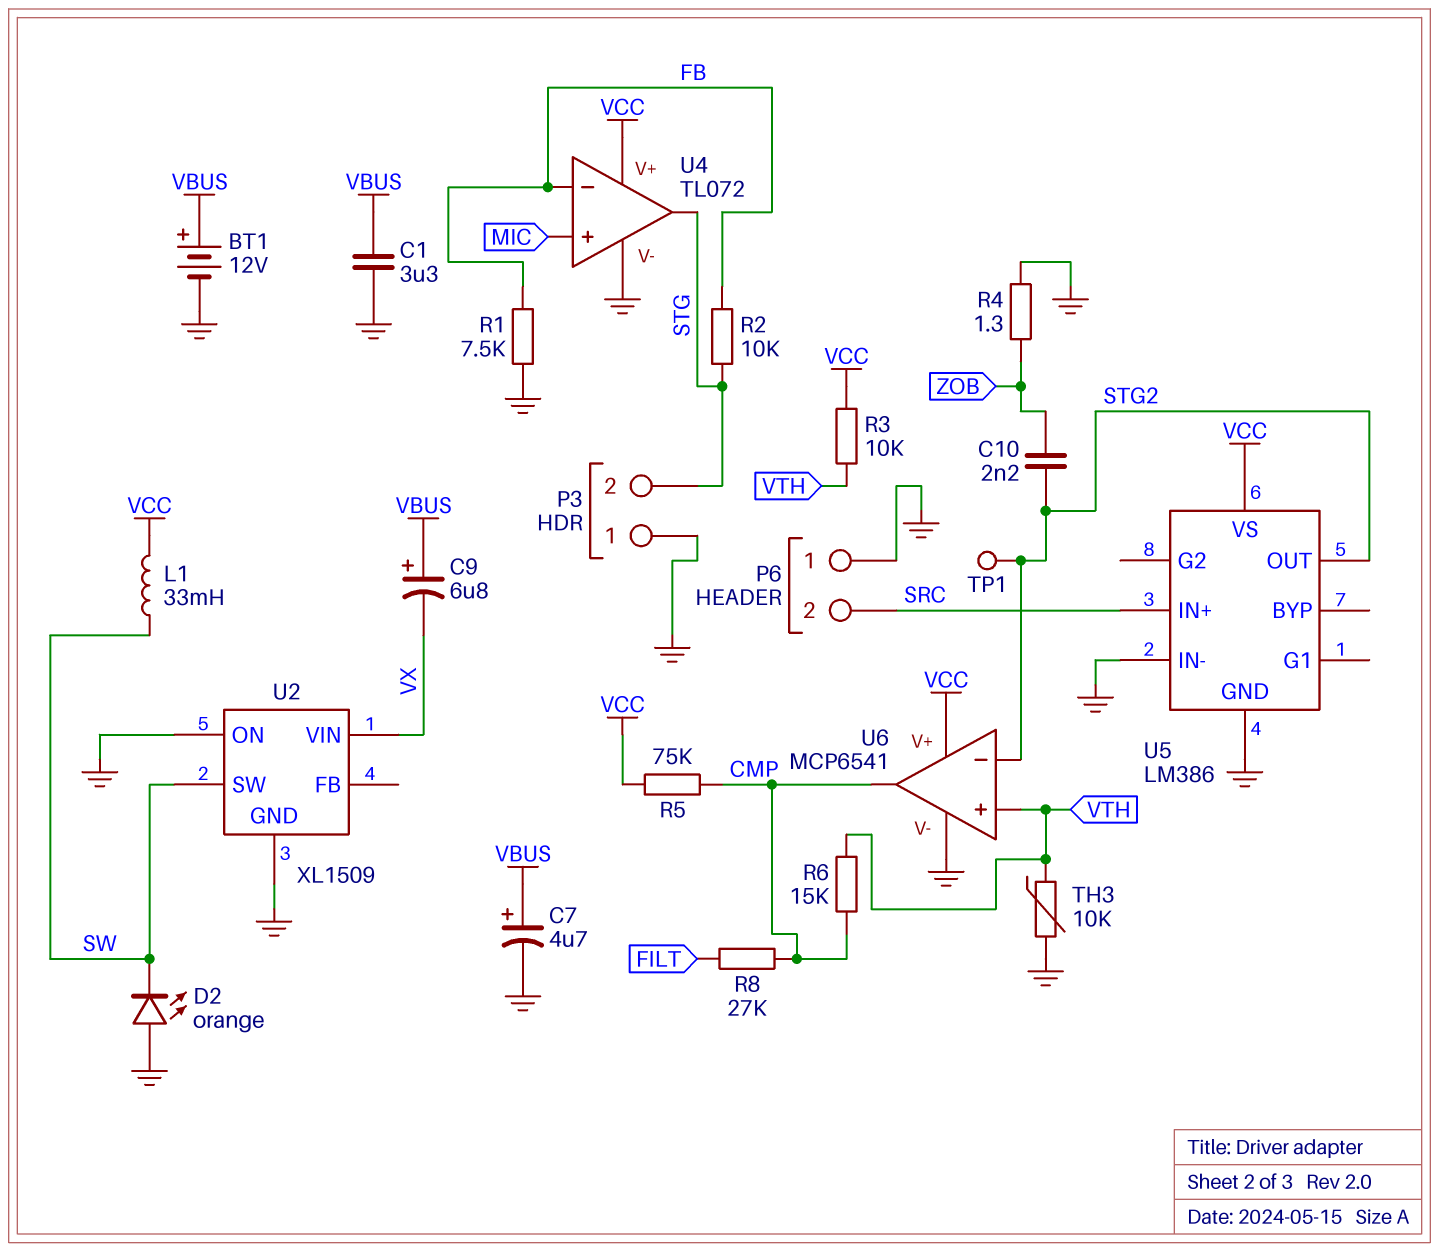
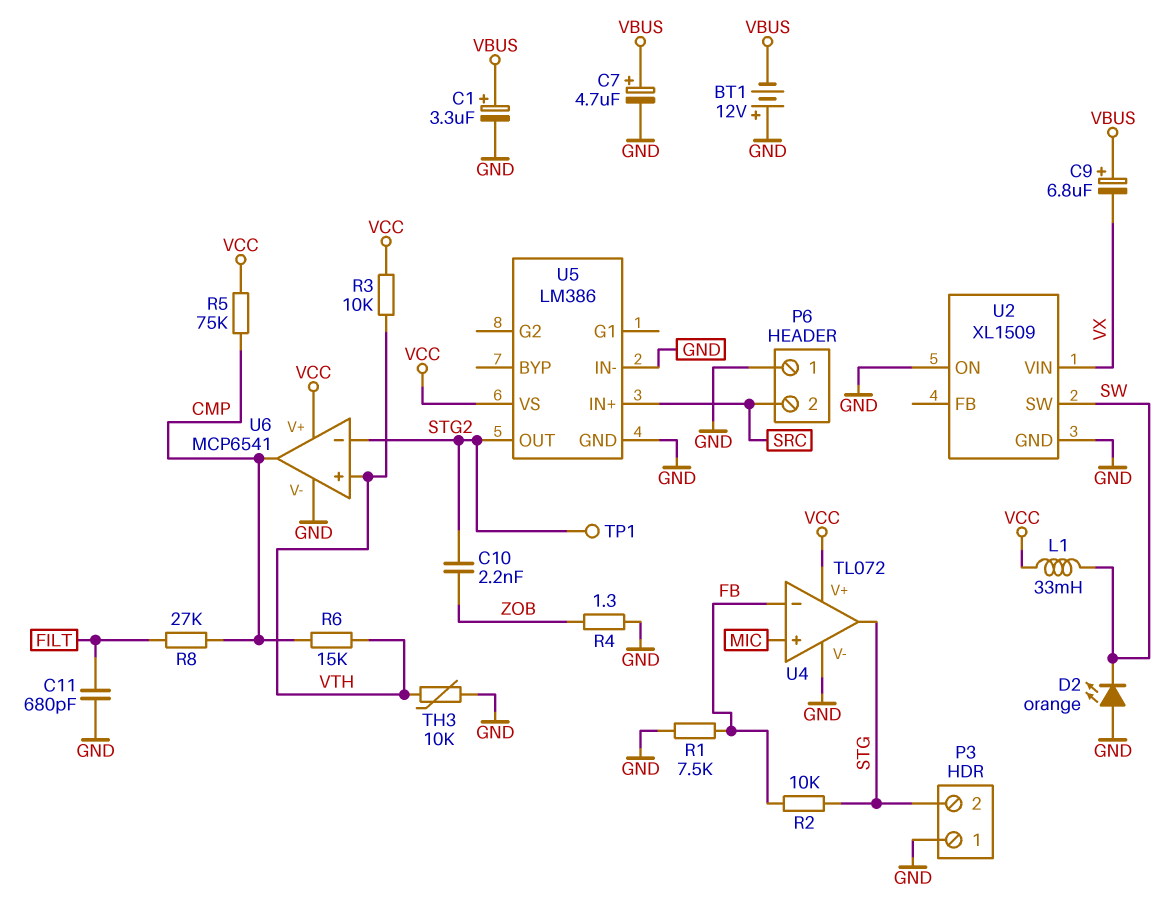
BT1: 12V (plus VBUS, minus GND) -> 12V (plus GND, minus VBUS)
C1: 3.3uF (GND, VBUS) -> 3.3uF (plus VBUS, minus GND)
C11: none -> 680pF (FILT, GND)

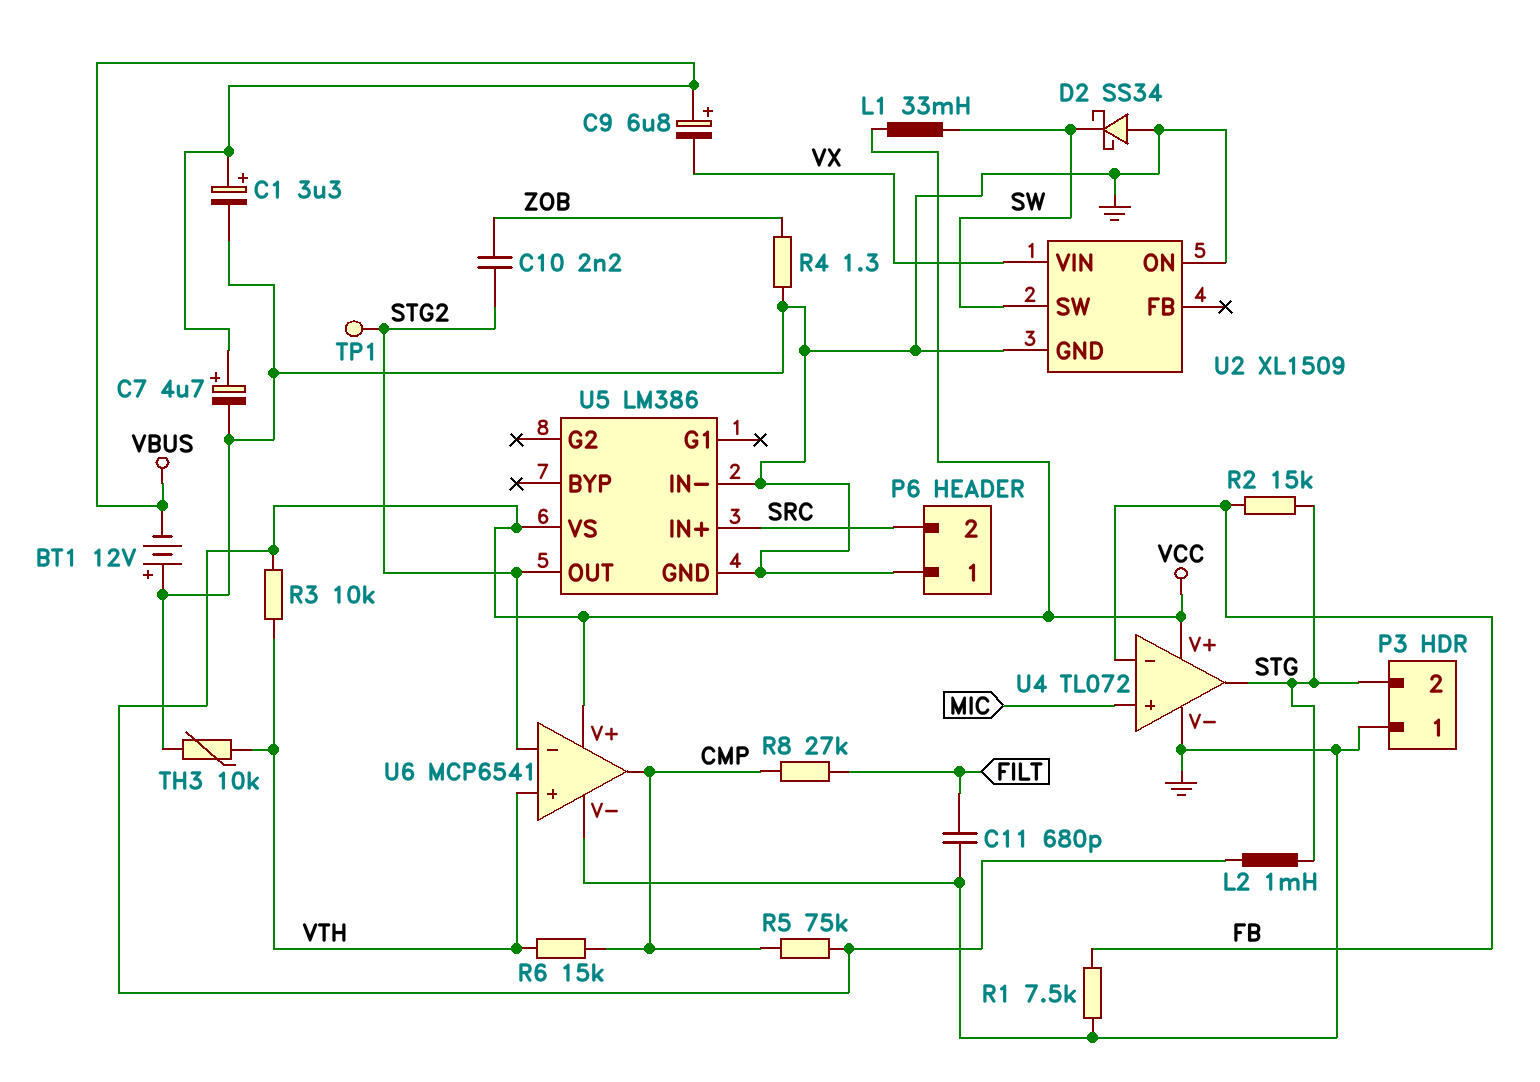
D2: LED orange (A GND, K SW) -> schottky SS34 (A GND, K SW)
L2: none -> 1mH (STG, VCC)
R2: 10k (FB, STG) -> 15k (FB, STG)

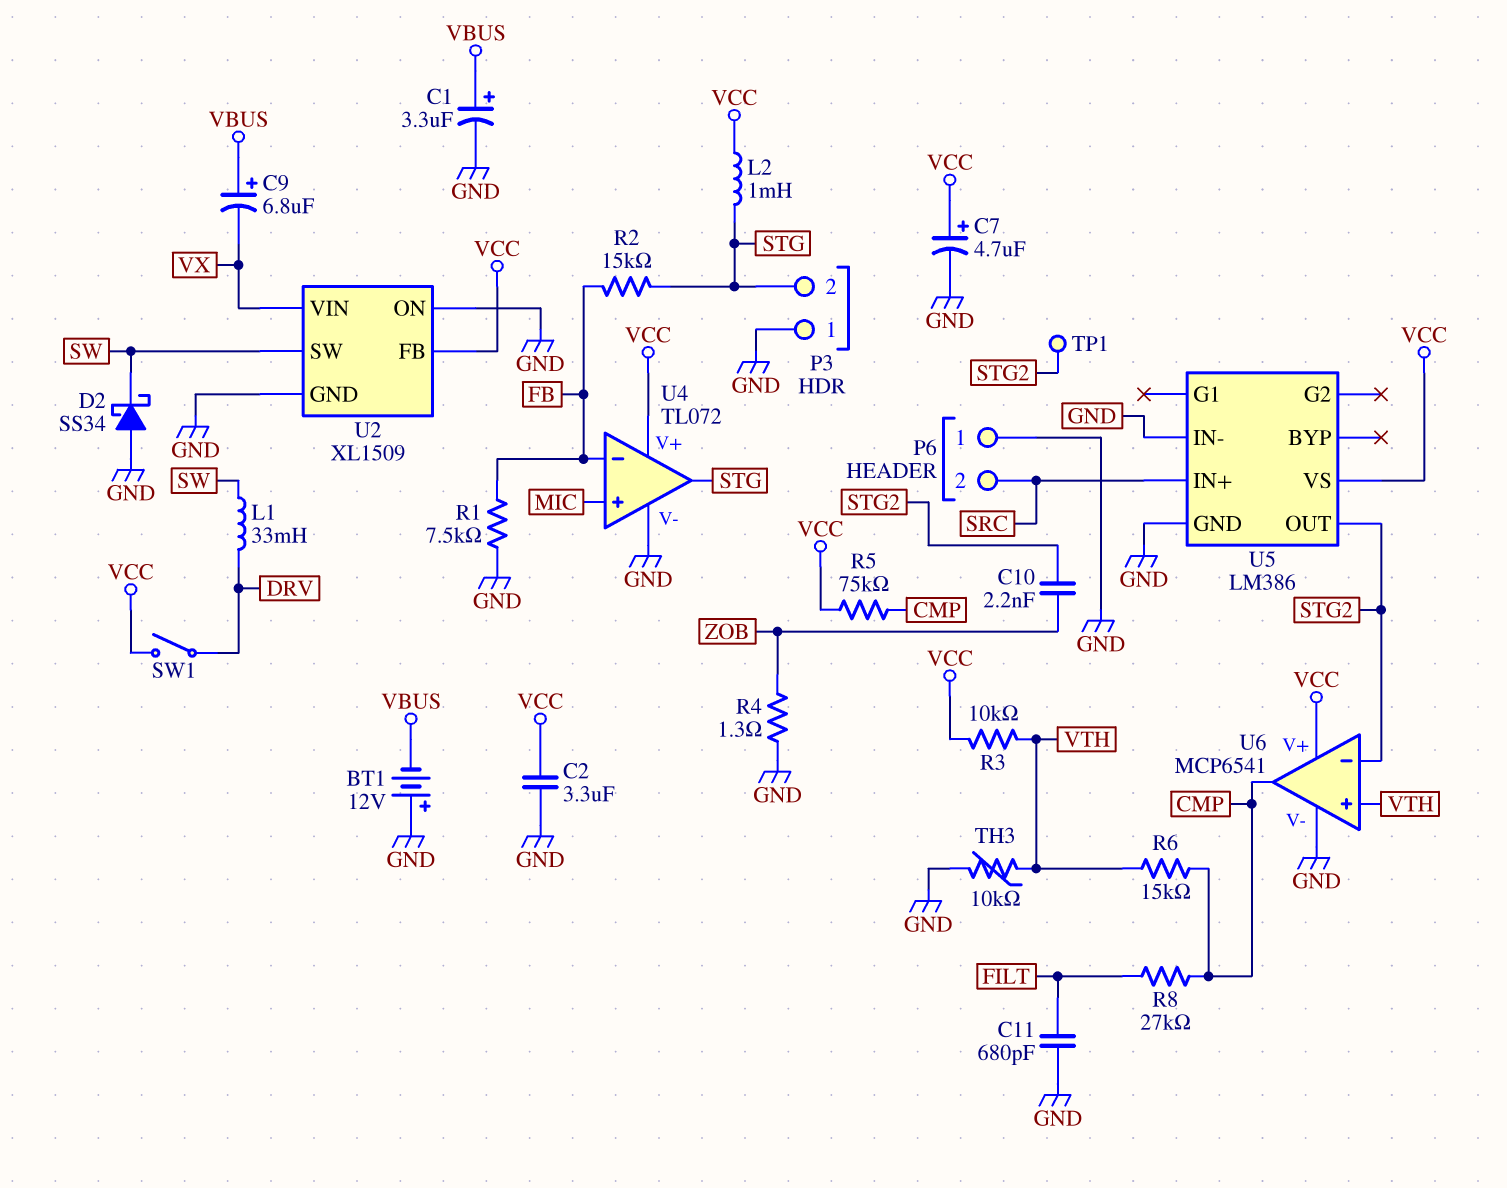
C2: none -> 3.3uF (GND, VCC)
C7: 4.7uF (plus VBUS, minus GND) -> 4.7uF (plus VCC, minus GND)
L1: 33mH (SW, VCC) -> 33mH (DRV, SW)
SW1: none -> switch (DRV, VCC)
U2 pin FB: none -> VCC

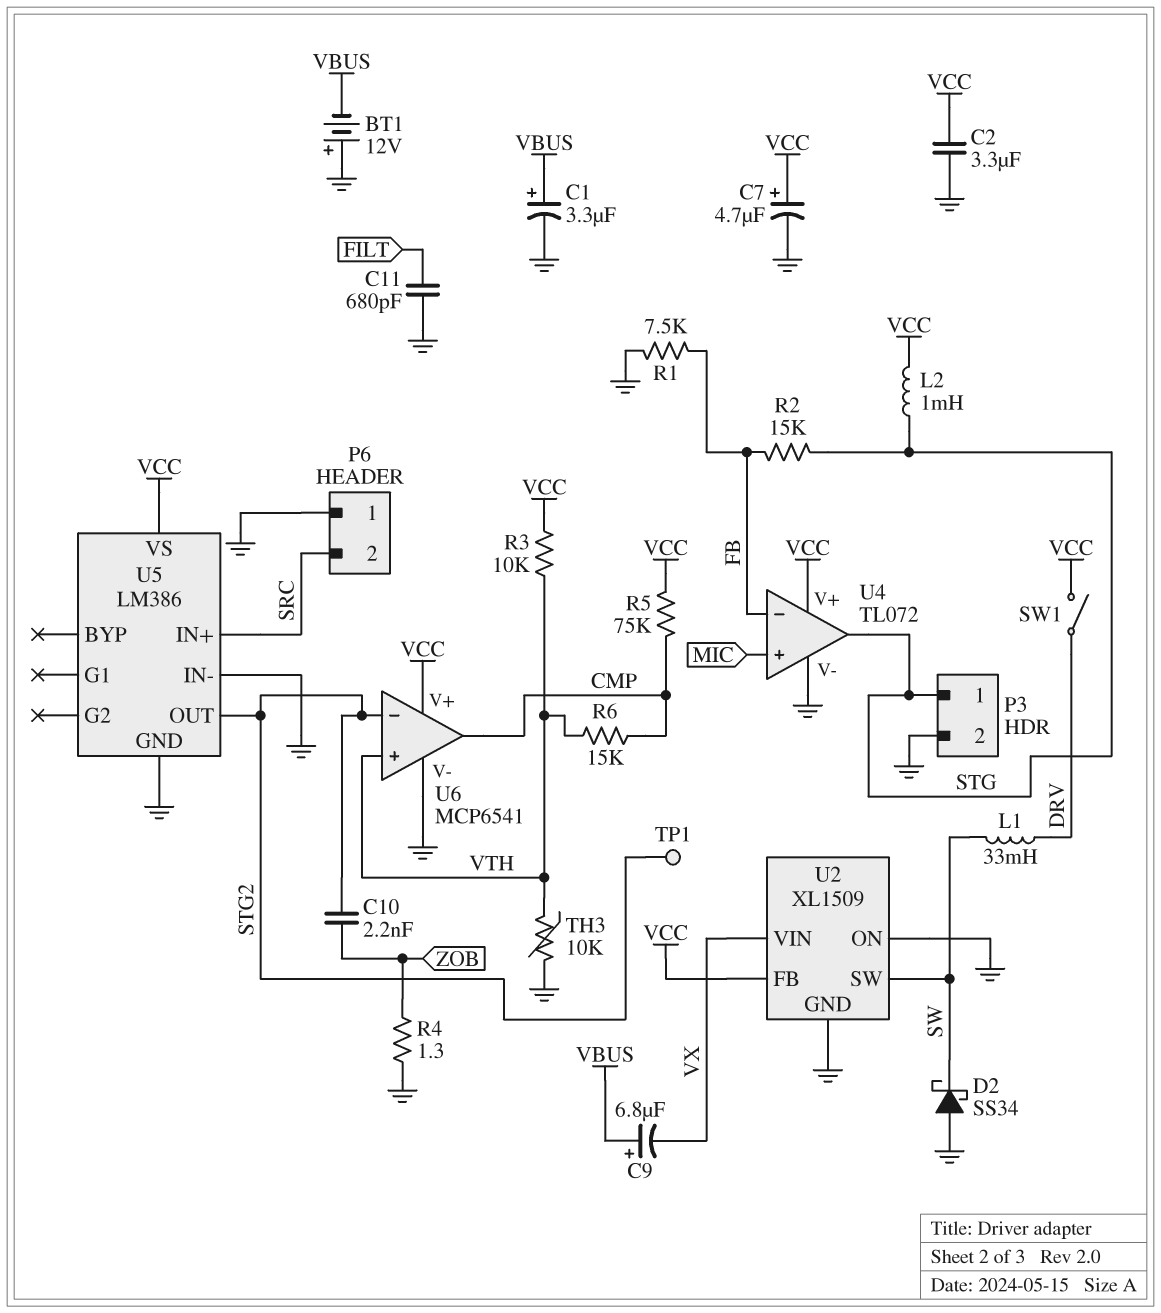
P3 pin 1: GND -> STG
P3 pin 2: STG -> GND
R8: 27k (CMP, FILT) -> none

